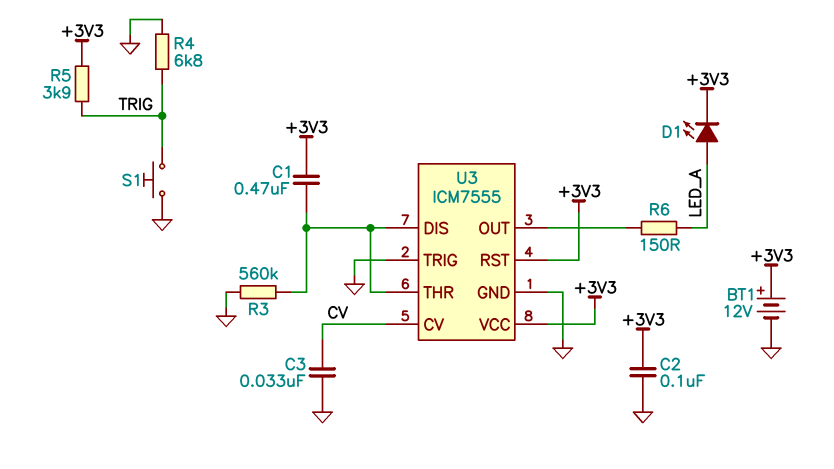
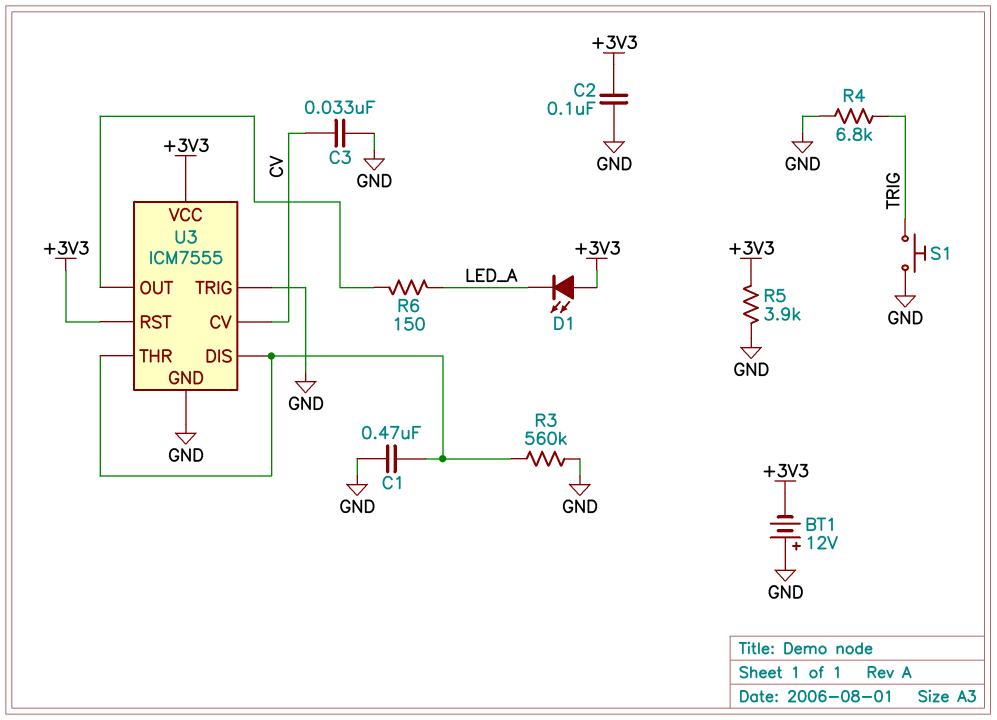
BT1: 12V (plus +3V3, minus GND) -> 12V (plus GND, minus +3V3)
C1: 470nF (+3V3, U3/DIS) -> 470nF (GND, U3/DIS)
D1: LED (A LED_A, K +3V3) -> LED (A +3V3, K LED_A)
R5: 3.9k (+3V3, TRIG) -> 3.9k (+3V3, GND)

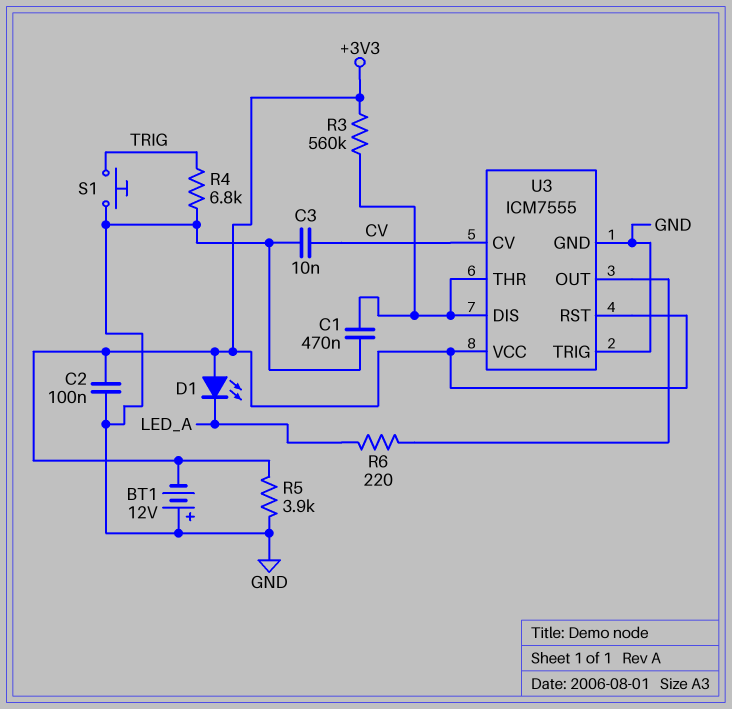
C3: 33nF (CV, GND) -> 10nF (CV, GND)
R3: 560k (GND, U3/DIS) -> 560k (+3V3, U3/DIS)
R6: 150 (LED_A, U3/OUT) -> 220 (LED_A, U3/OUT)

